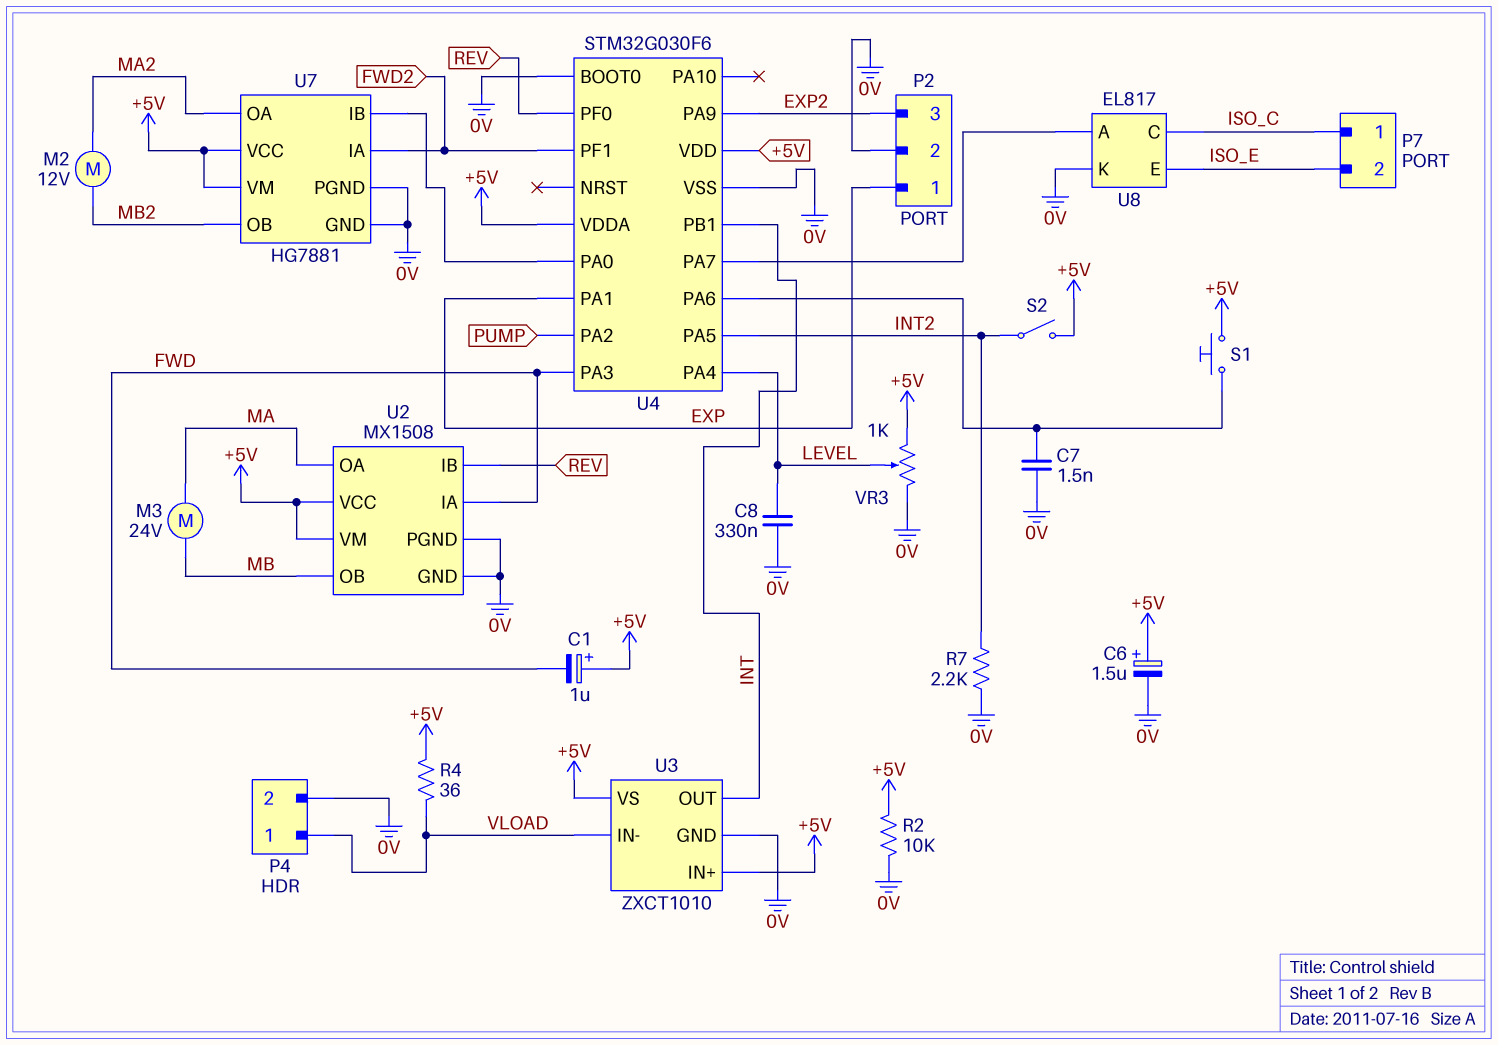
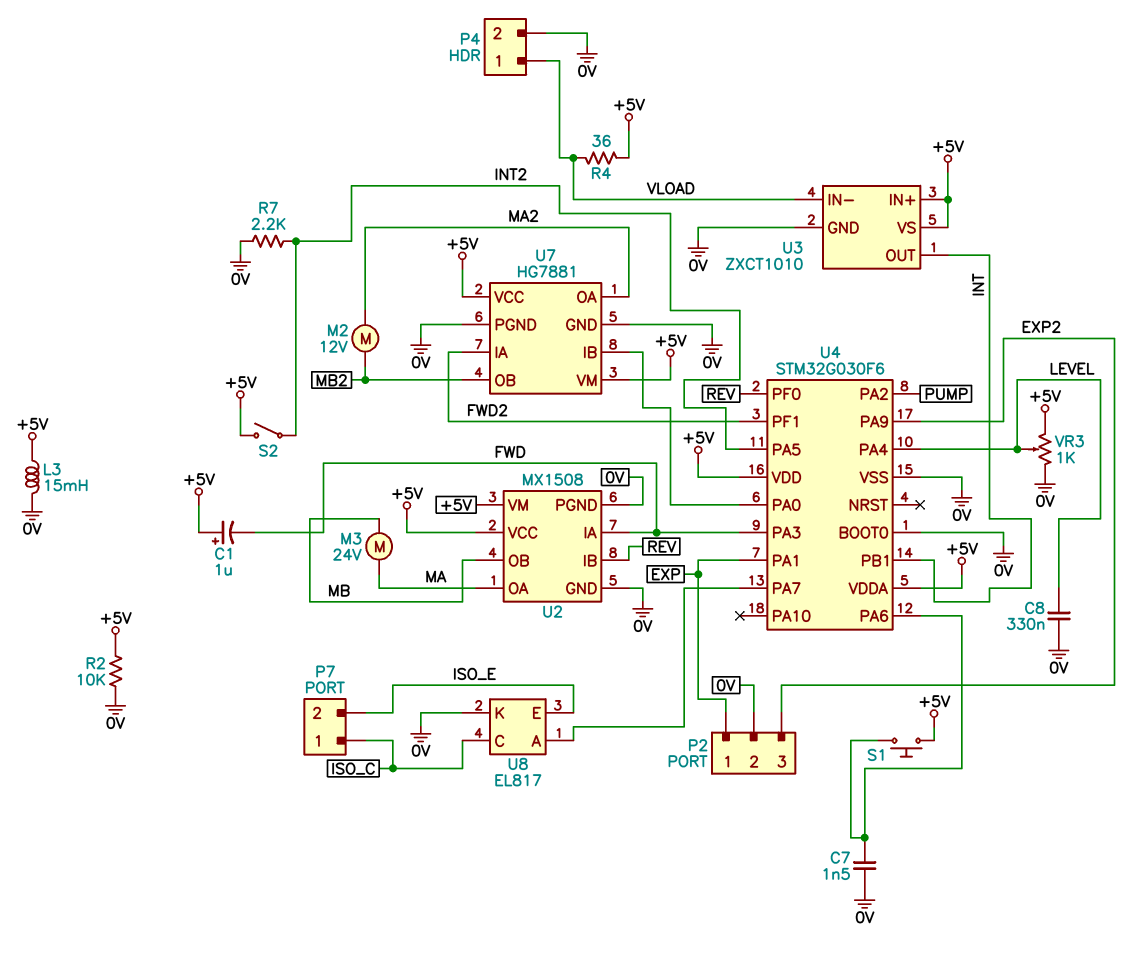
C6: 1.5uF (plus +5V, minus 0V) -> none
L3: none -> 15mH (+5V, 0V)

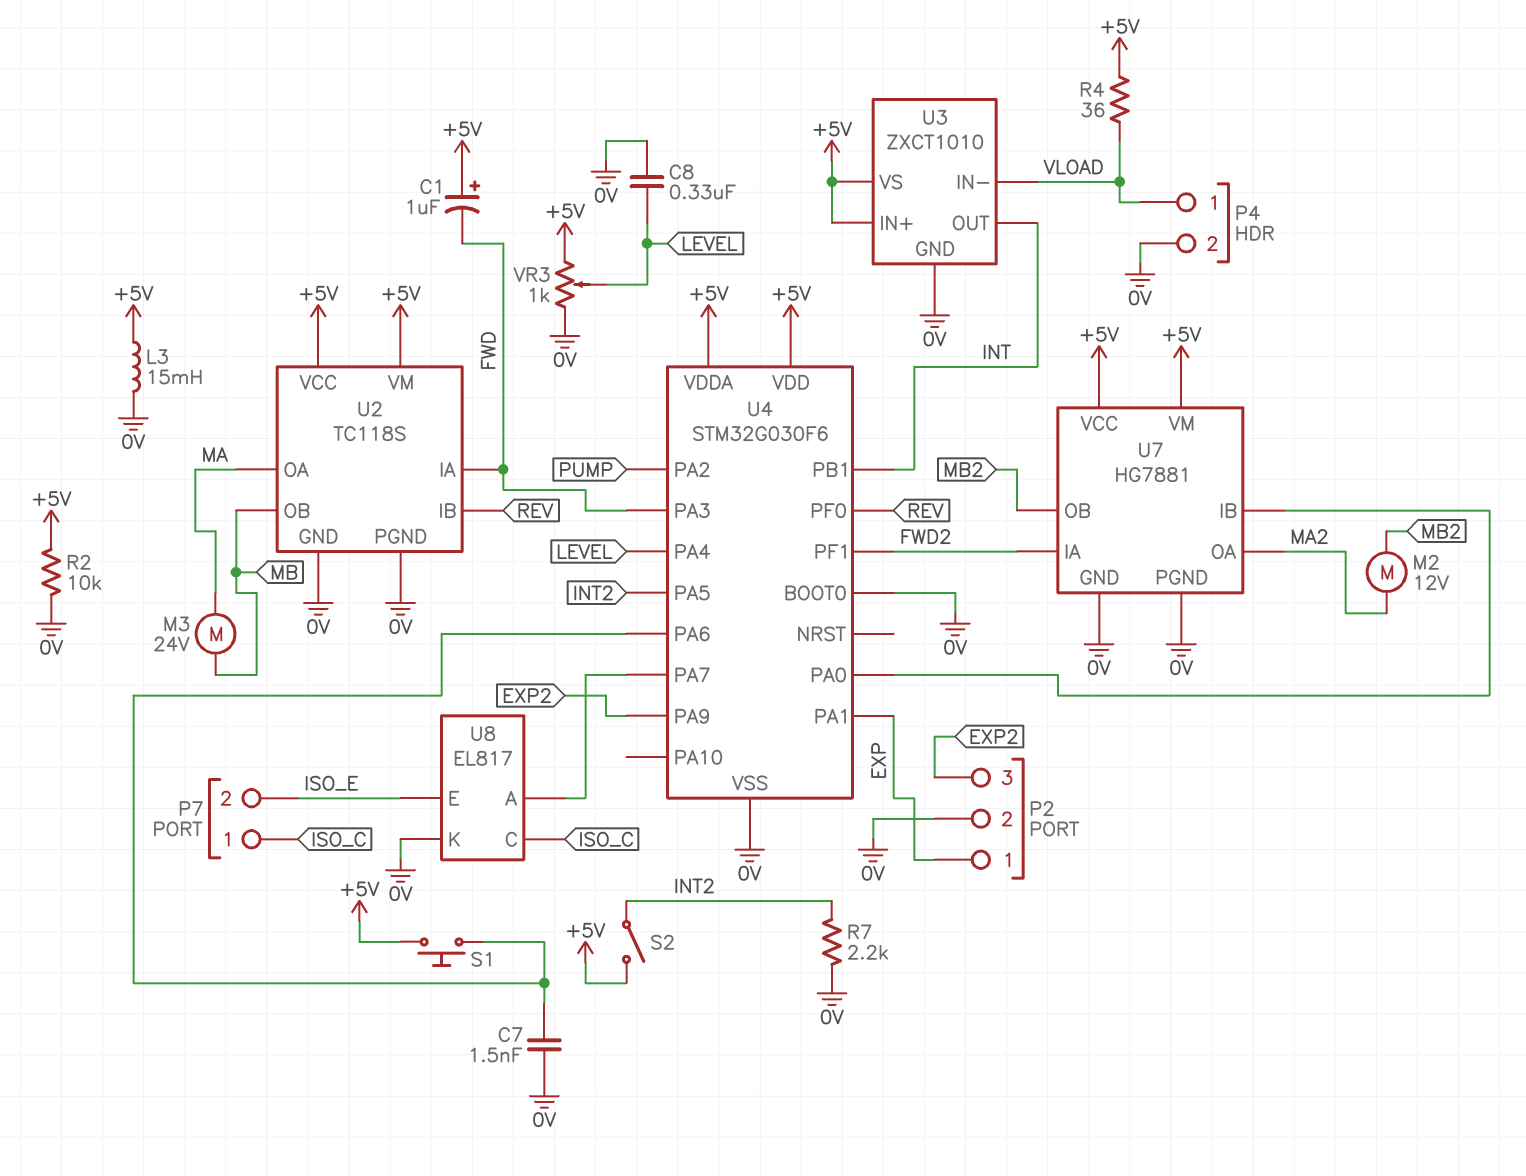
U2: MX1508 -> TC118S

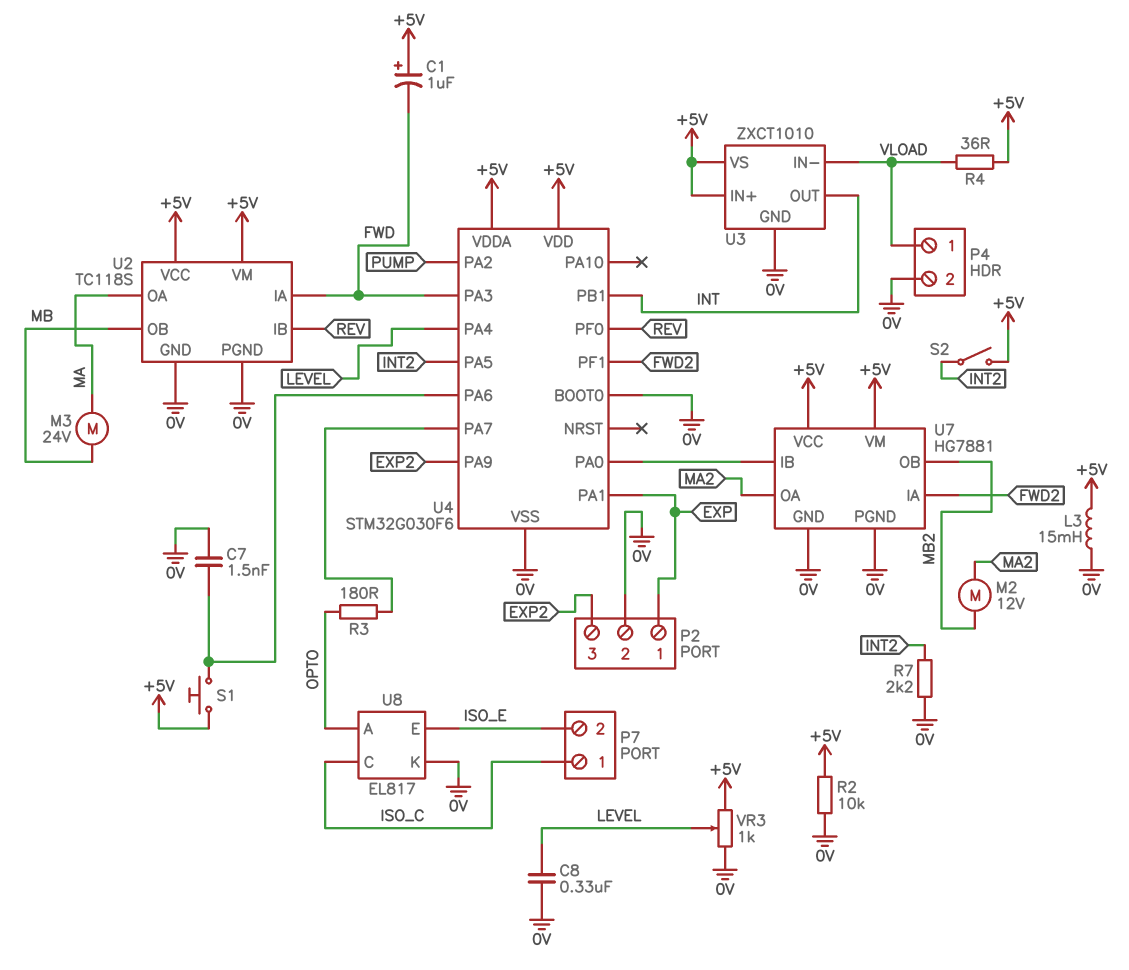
R3: none -> 180 (OPTO, U4/PA7)
U8 pin A: U4/PA7 -> OPTO

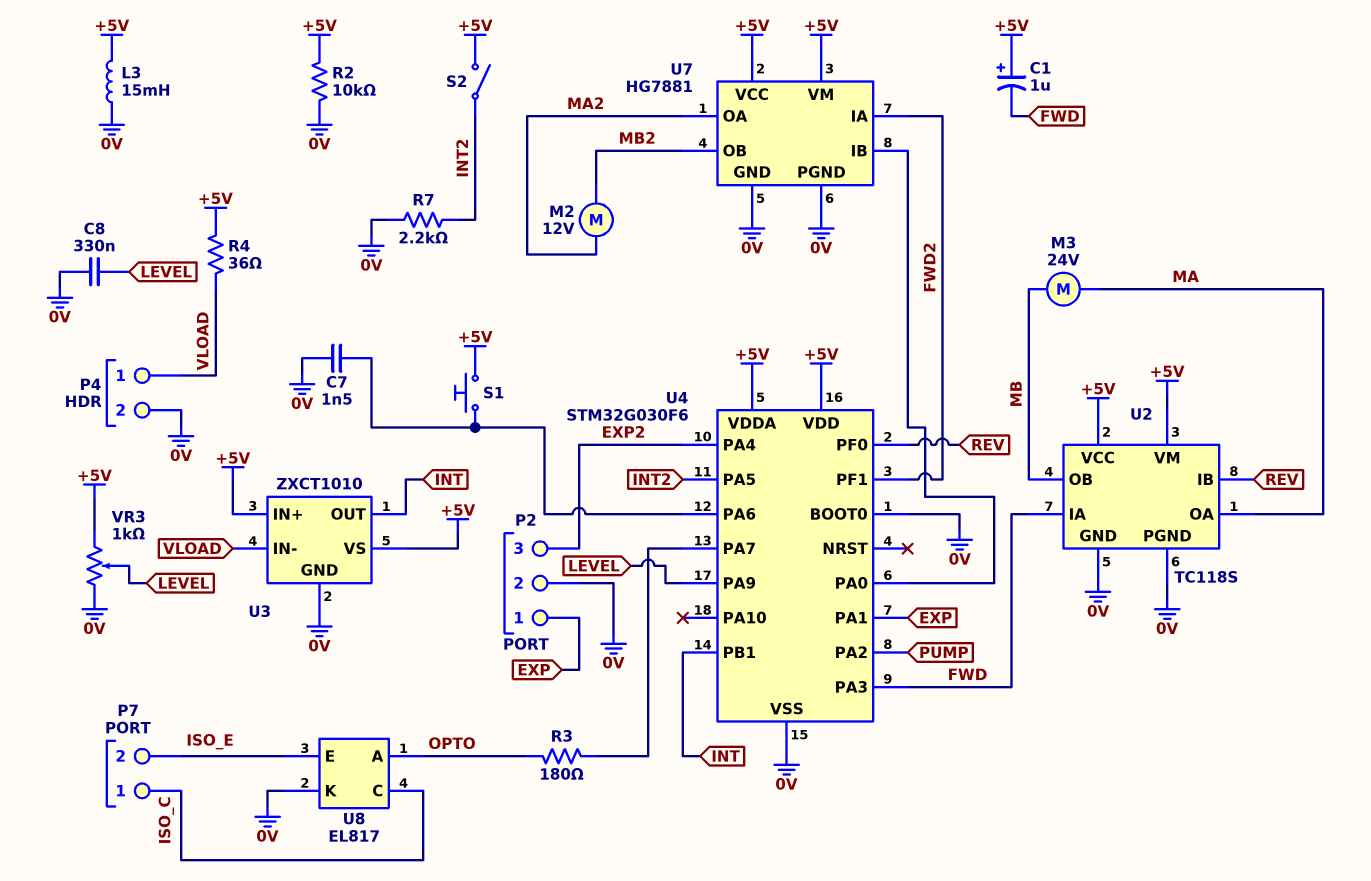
U4 pin PA4: LEVEL -> EXP2
U4 pin PA9: EXP2 -> LEVEL

